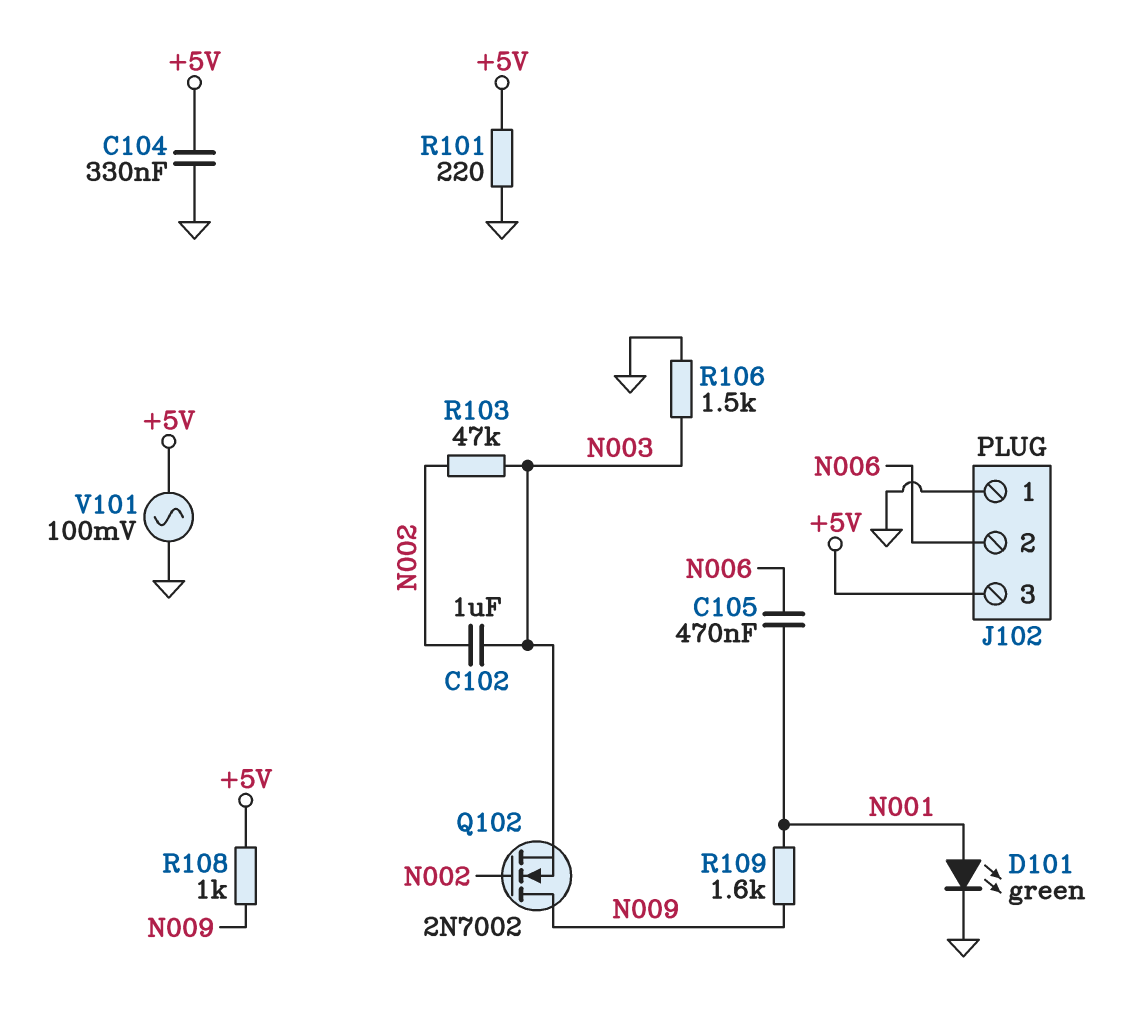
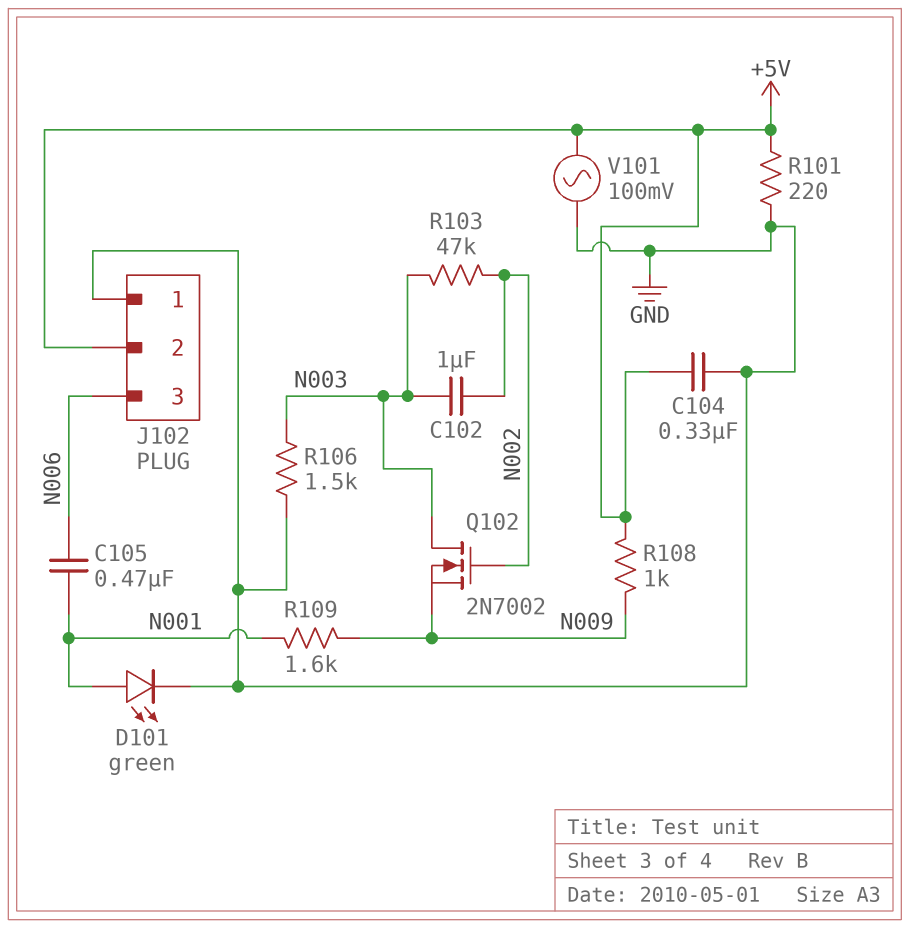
J102 pin 2: N006 -> +5V
J102 pin 3: +5V -> N006
Q102: NMOS 2N7002 (G N002, D N009, S N003) -> NMOS 2N7002 (G N002, D N003, S N009)

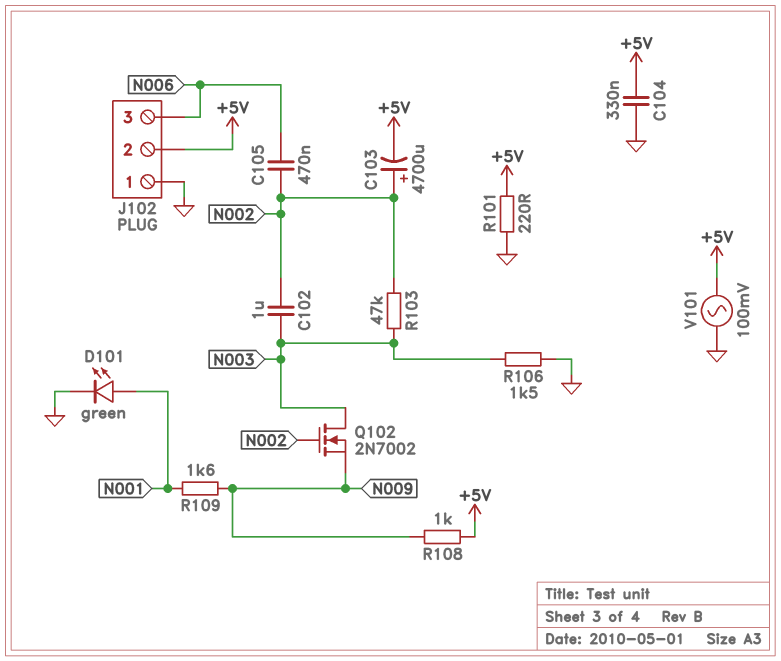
C103: none -> 4700uF (plus N002, minus +5V)
C105: 470nF (N001, N006) -> 470nF (N002, N006)

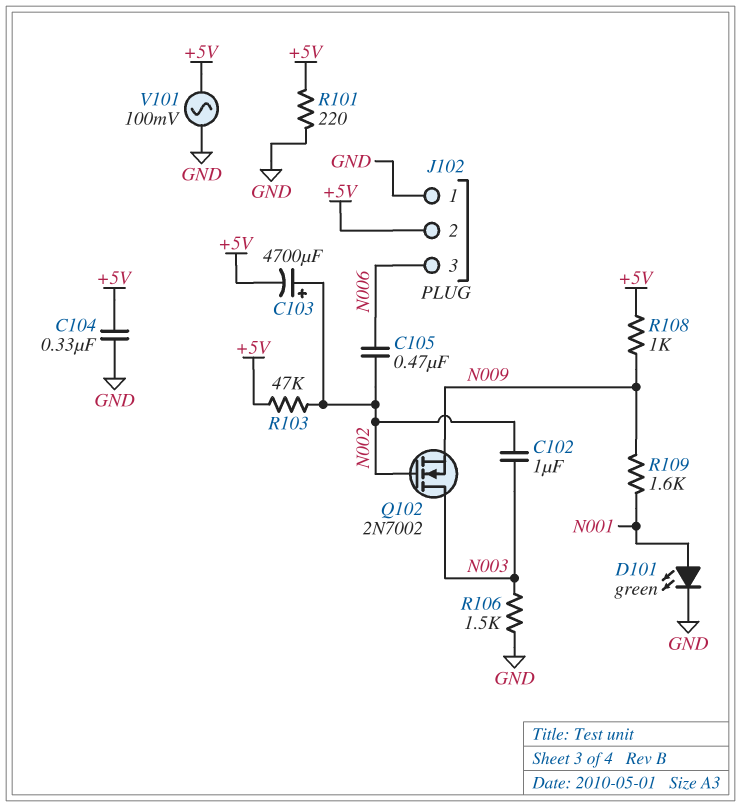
R103: 47k (N002, N003) -> 47k (+5V, N002)

